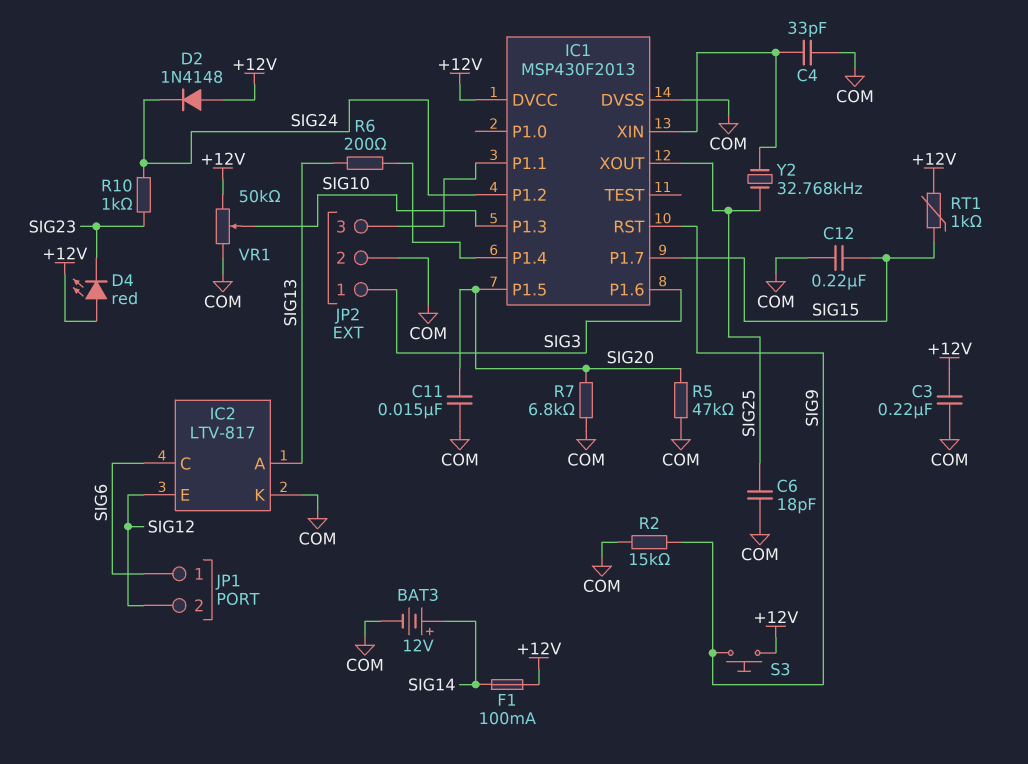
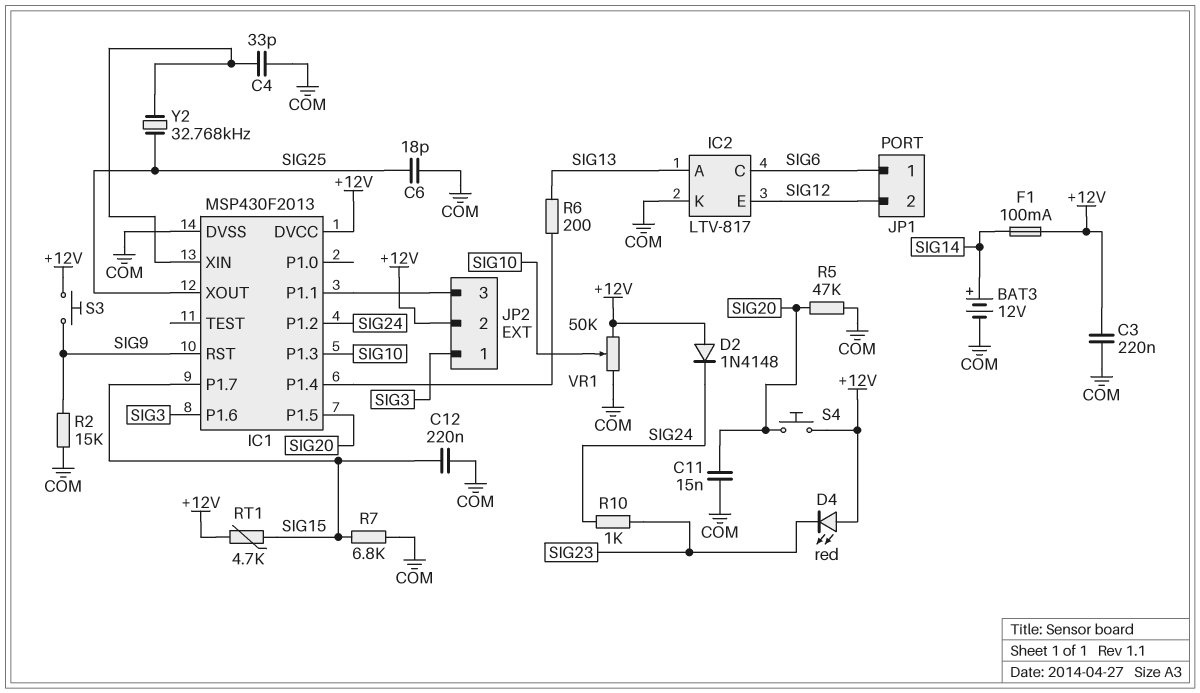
JP2 pin 2: COM -> +12V
R7: 6.8k (COM, SIG20) -> 6.8k (COM, SIG15)
RT1: 1k (+12V, SIG15) -> 4.7k (+12V, SIG15)
S4: none -> button (+12V, SIG20)

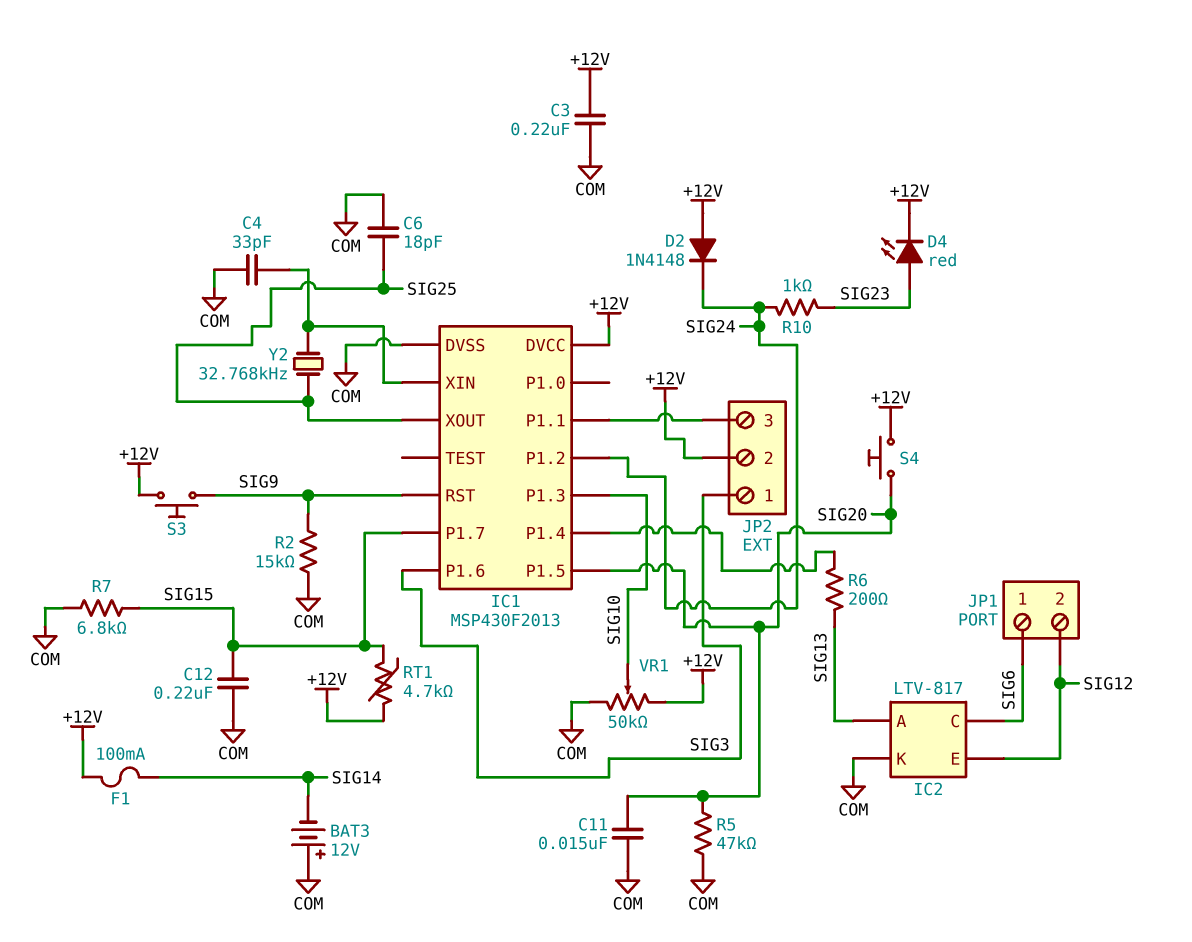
BAT3: 12V (plus SIG14, minus COM) -> 12V (plus COM, minus SIG14)
D4: LED red (A +12V, K SIG23) -> LED red (A SIG23, K +12V)

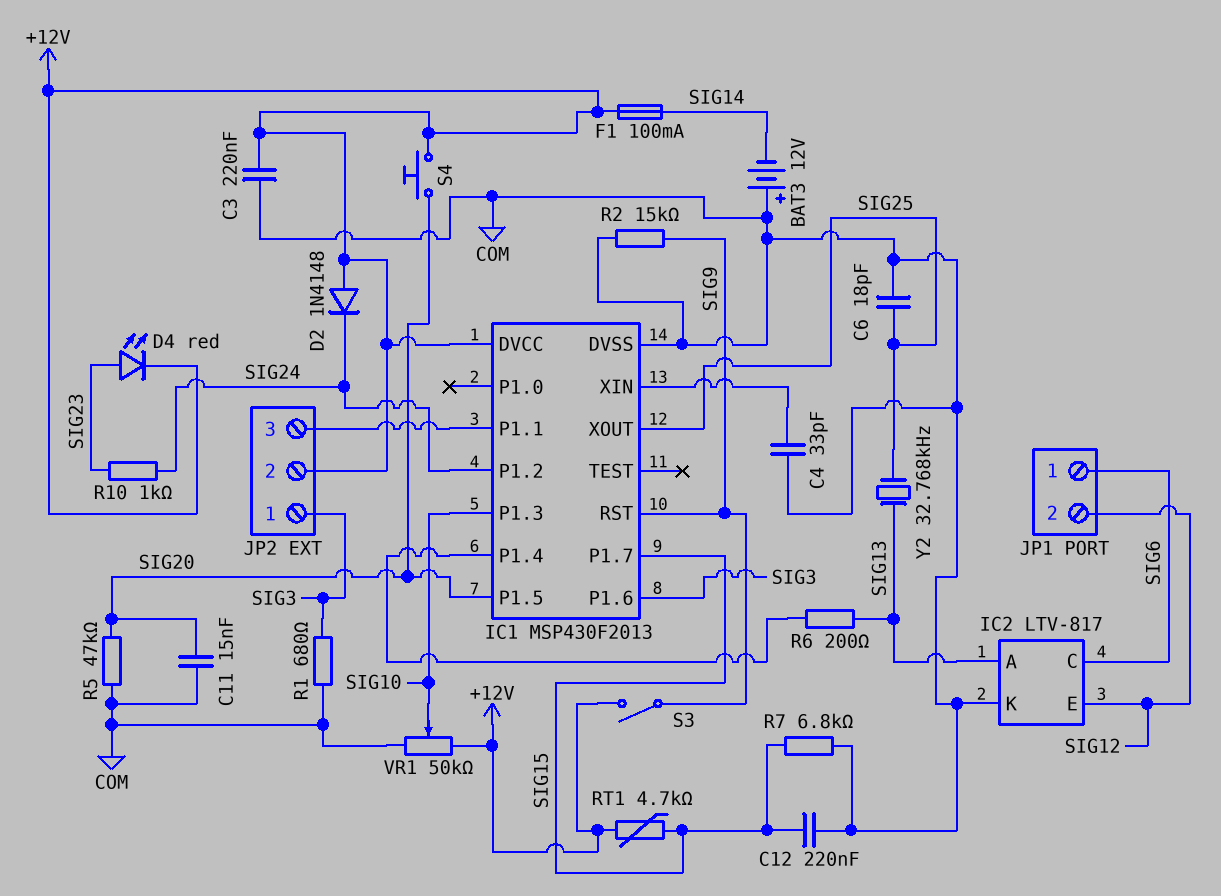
R1: none -> 680 (COM, SIG3)
S3: button (+12V, SIG9) -> switch (+12V, SIG9)
Y2: 32.768kHz (IC1/XIN, SIG25) -> 32.768kHz (SIG13, SIG25)

